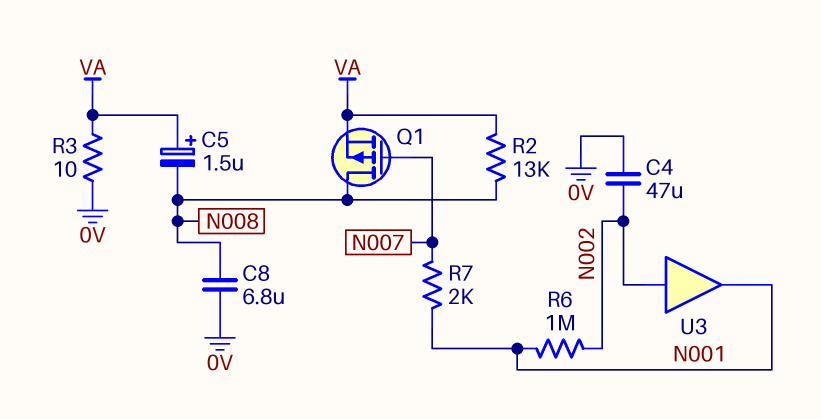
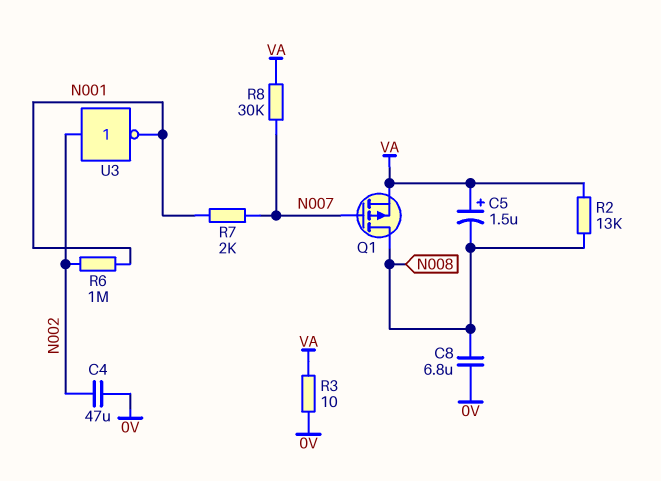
R8: none -> 30k (N007, VA)
U3: buffer (in N002, out N001) -> NOT (in N002, out N001)

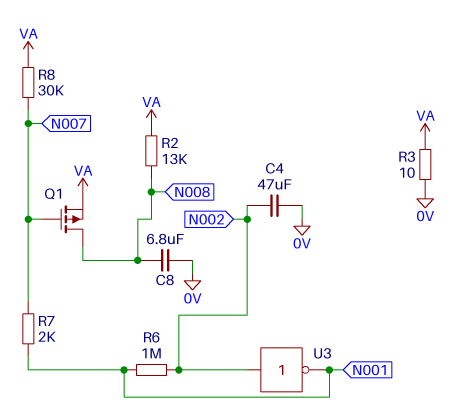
C5: 1.5uF (plus VA, minus N008) -> none

